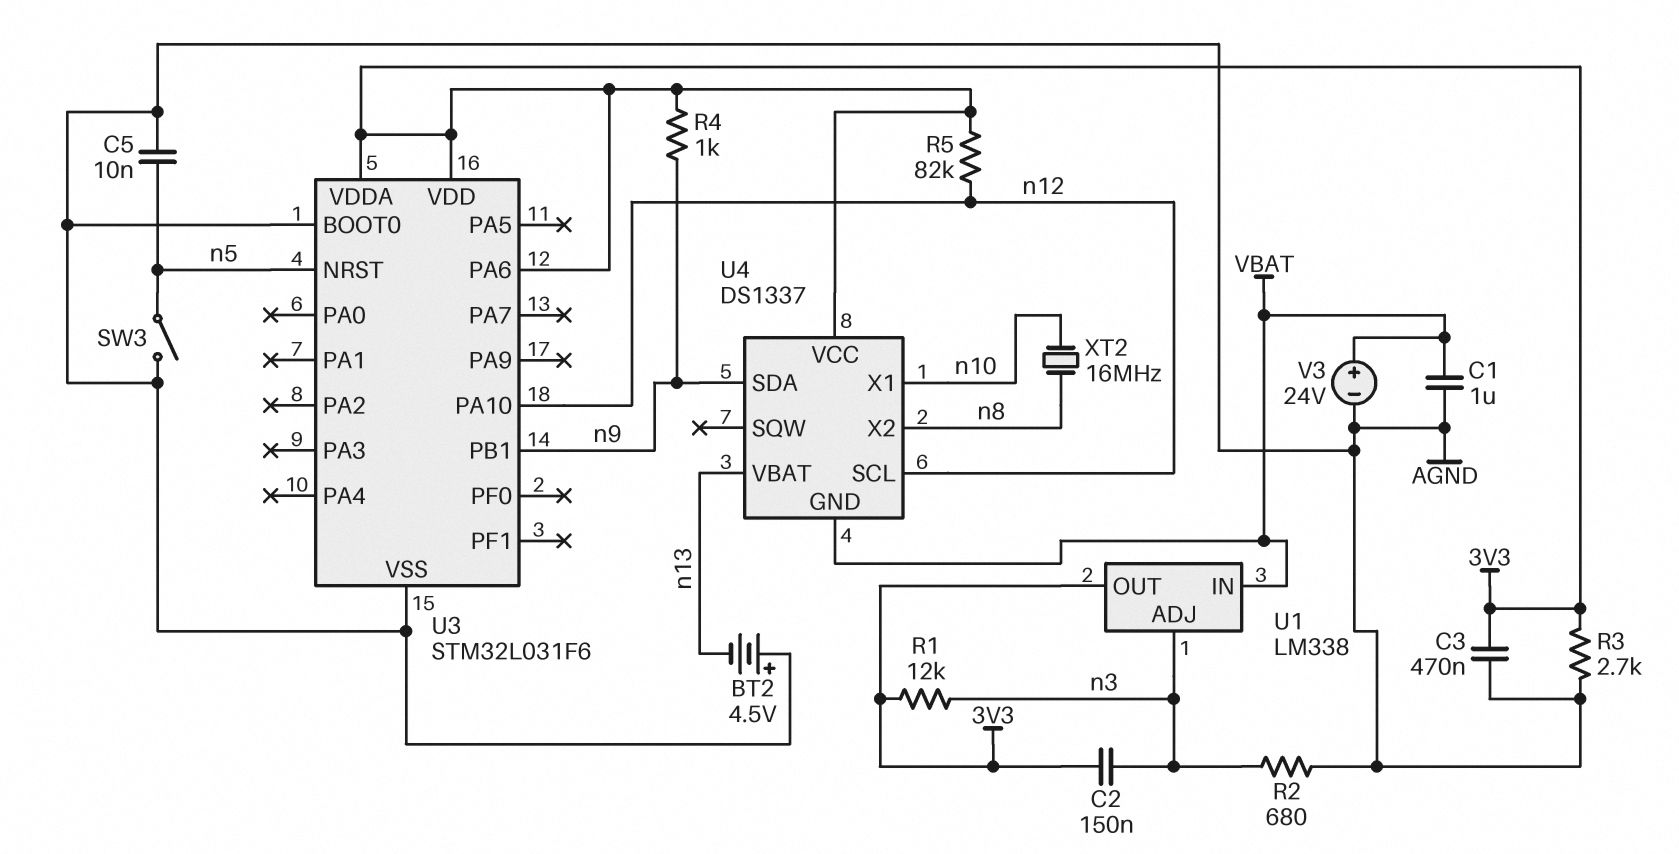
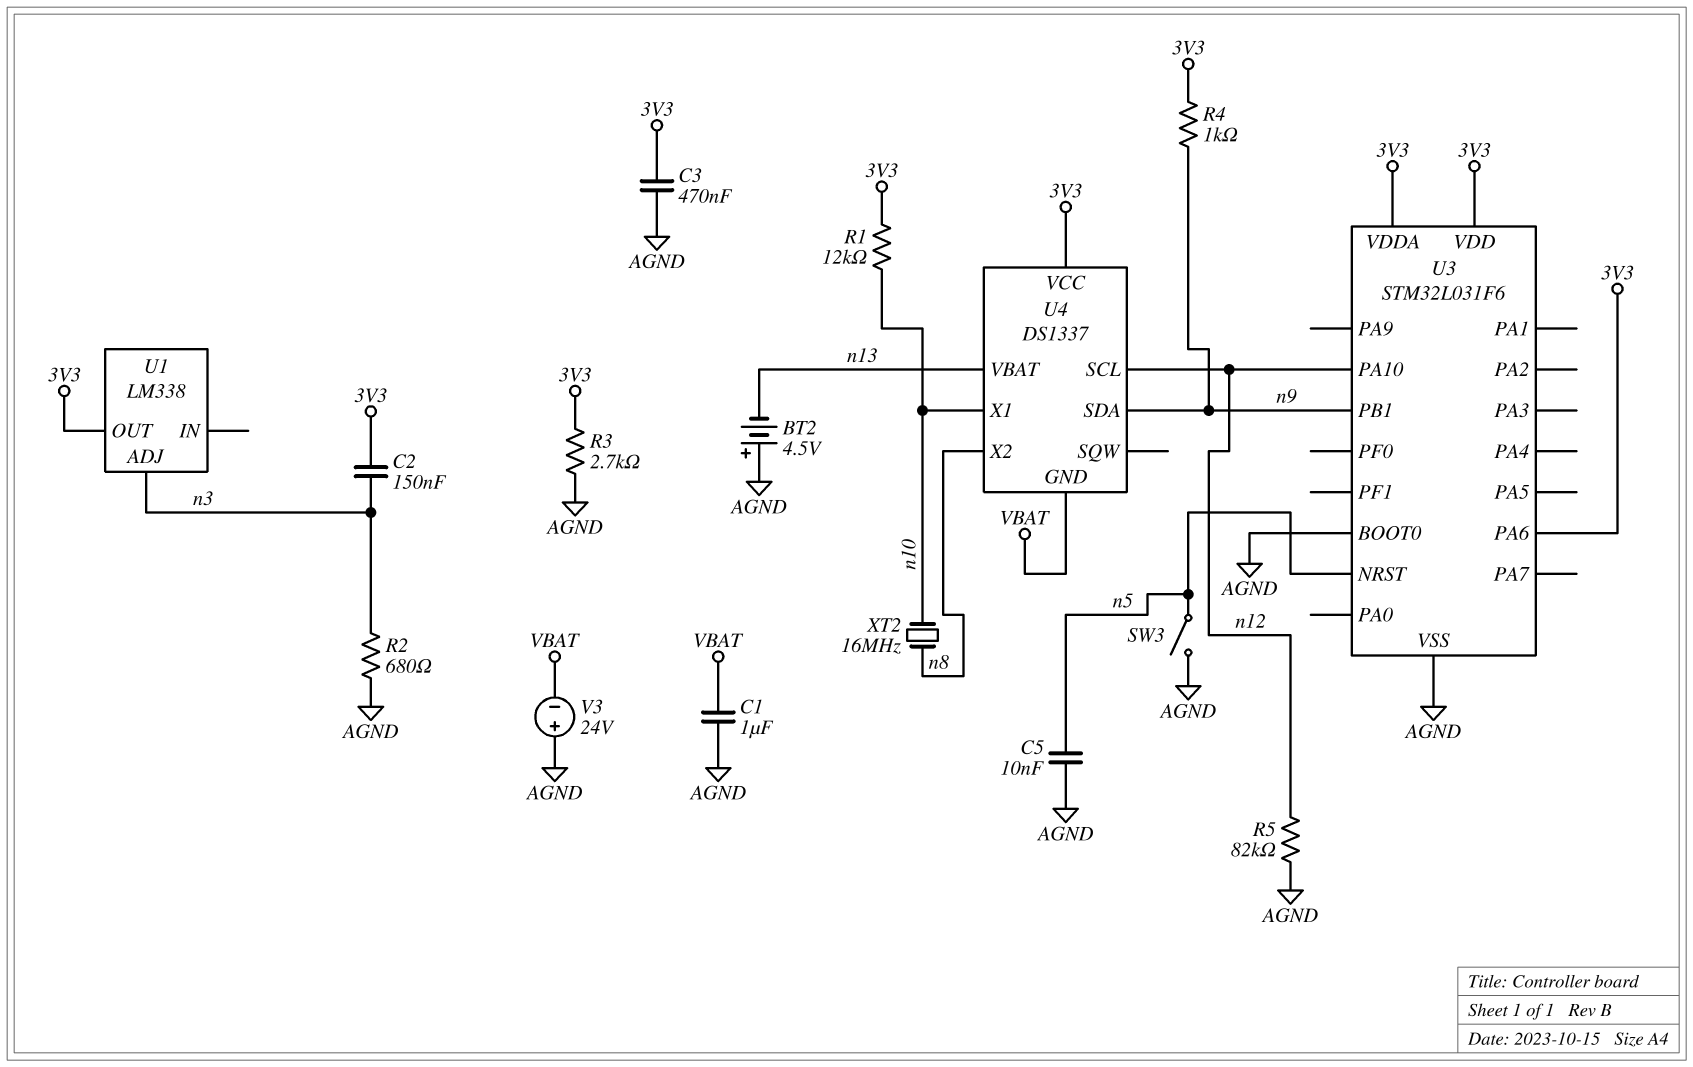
R1: 12k (3V3, n3) -> 12k (3V3, n10)
R5: 82k (3V3, n12) -> 82k (AGND, n12)
U1 pin IN: VBAT -> none
V3: 24V (plus VBAT, minus AGND) -> 24V (plus AGND, minus VBAT)

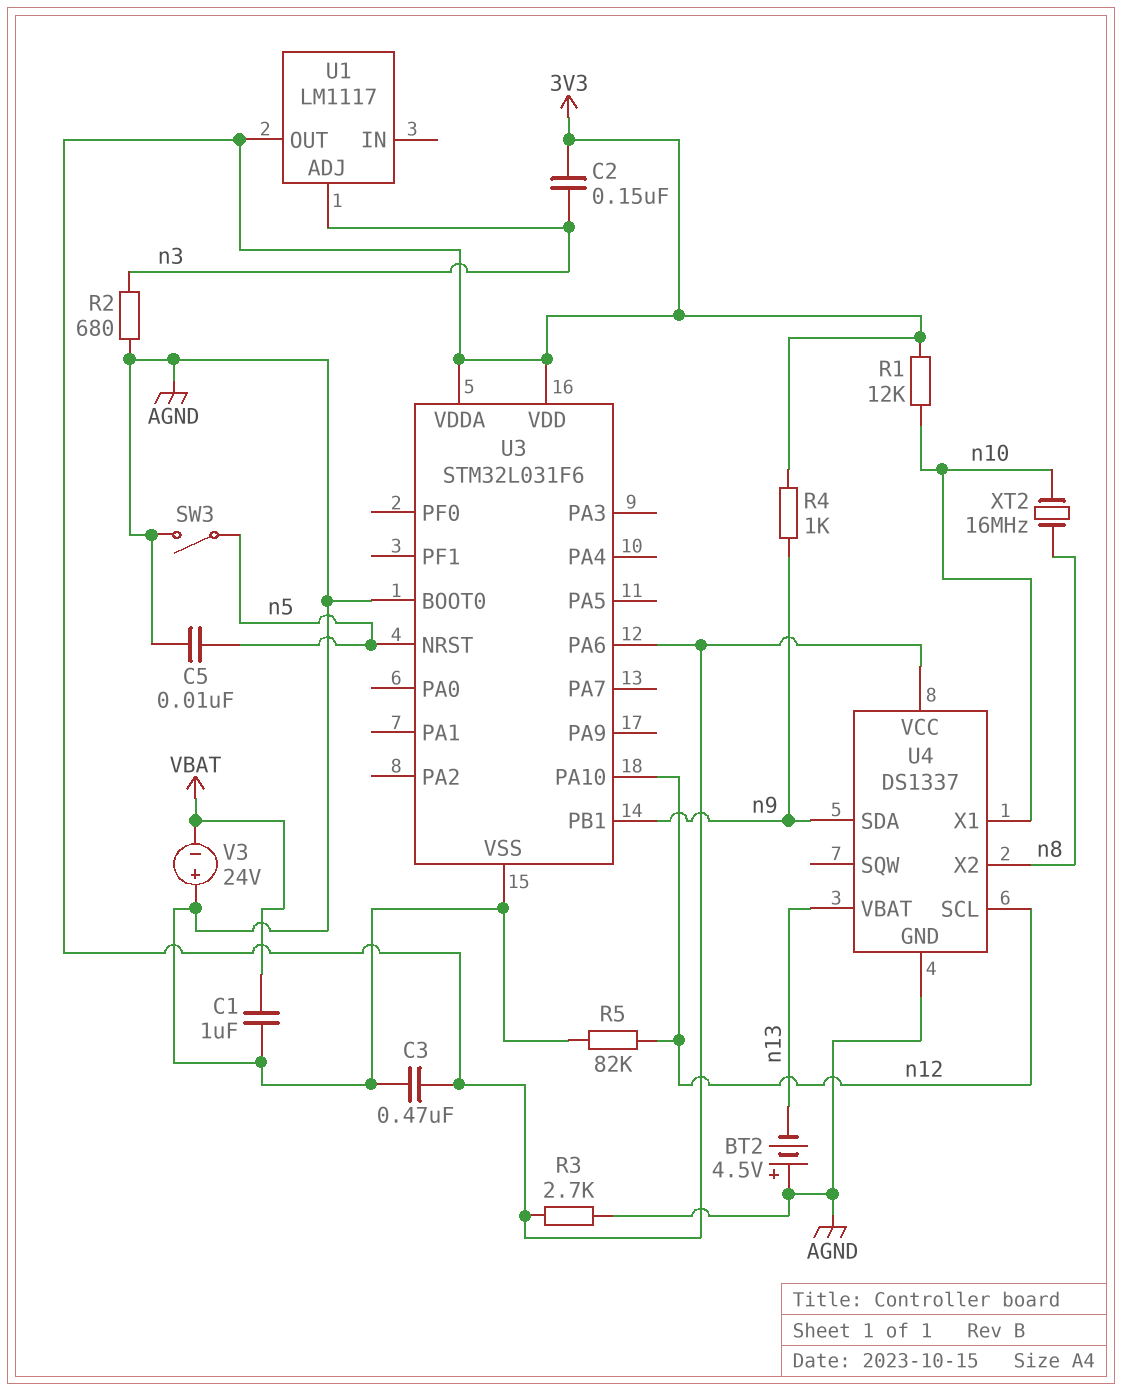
U1: LM338 -> LM1117
U4 pin GND: VBAT -> AGND

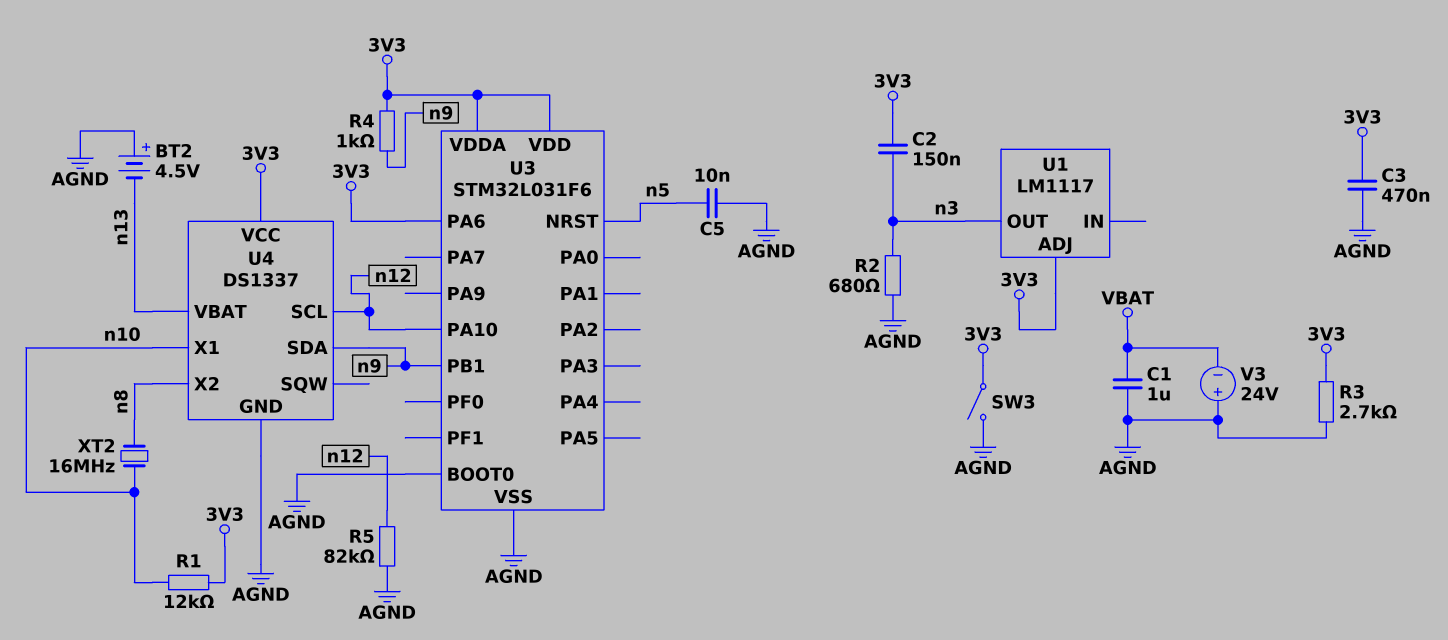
SW3: switch (AGND, n5) -> switch (3V3, AGND)
U1 pin ADJ: n3 -> 3V3
U1 pin OUT: 3V3 -> n3

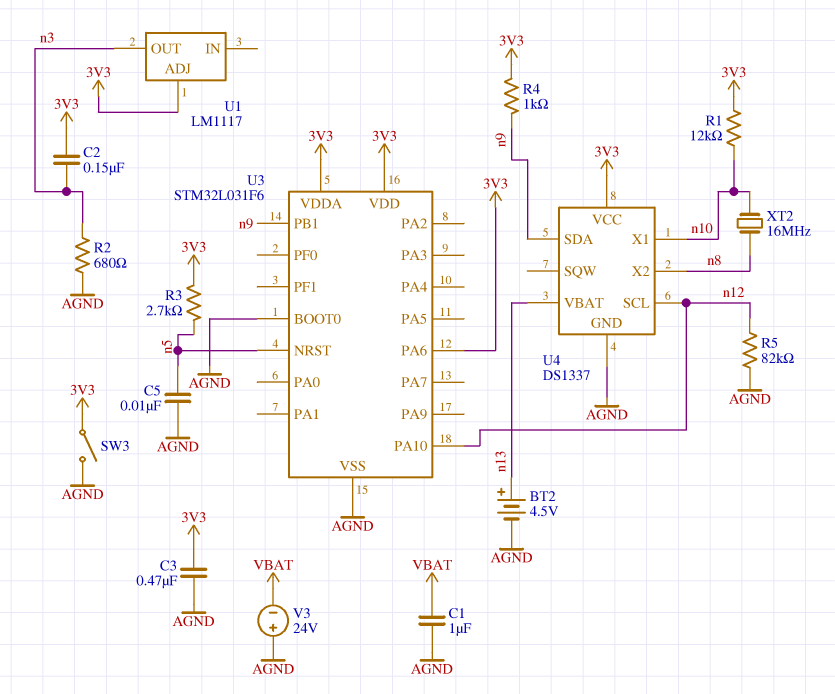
BT2: 4.5V (plus AGND, minus n13) -> 4.5V (plus n13, minus AGND)
R3: 2.7k (3V3, AGND) -> 2.7k (3V3, n5)

